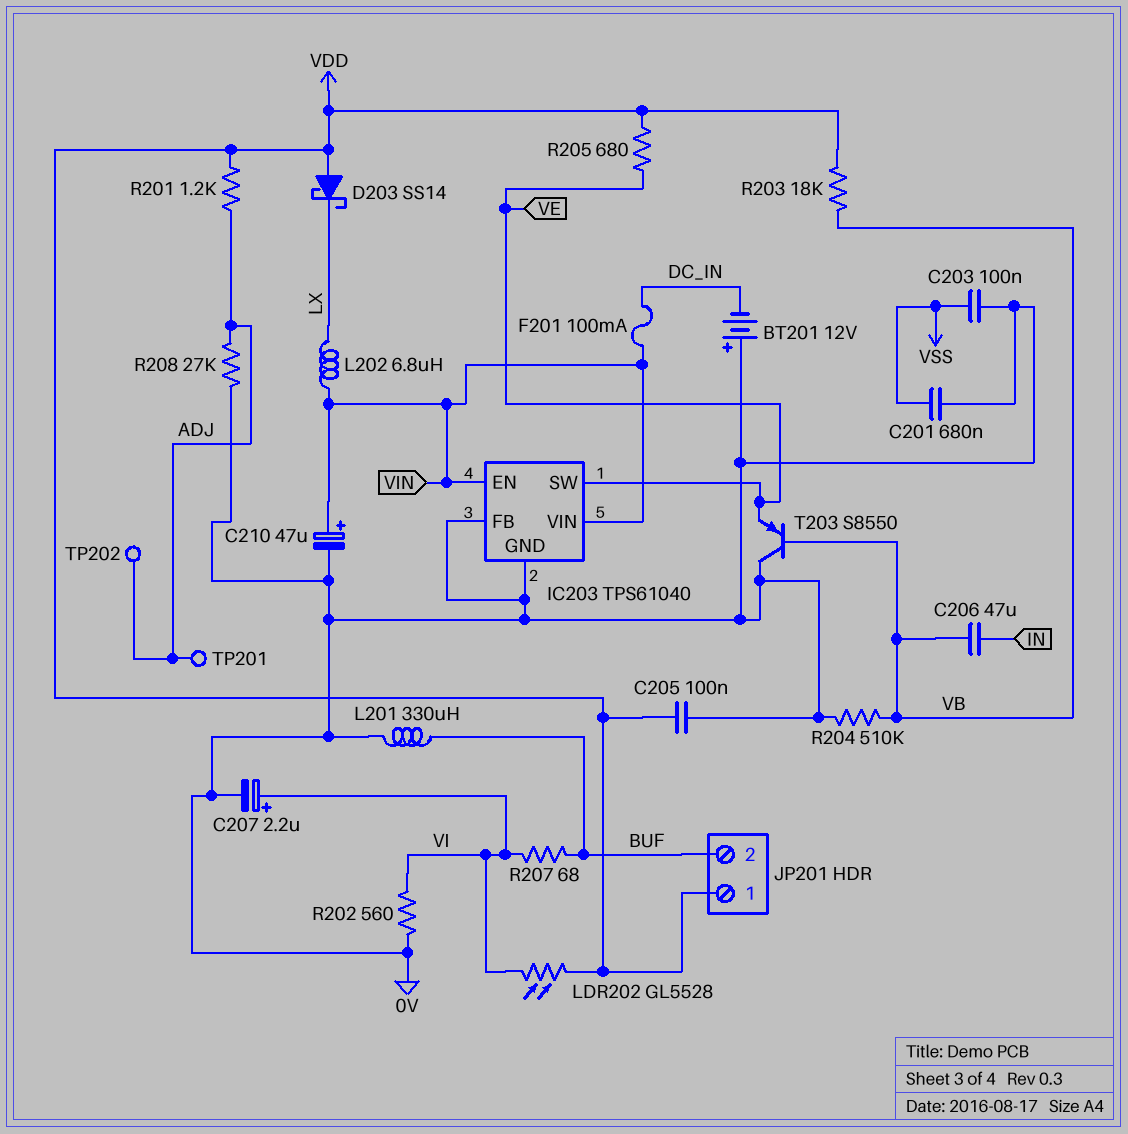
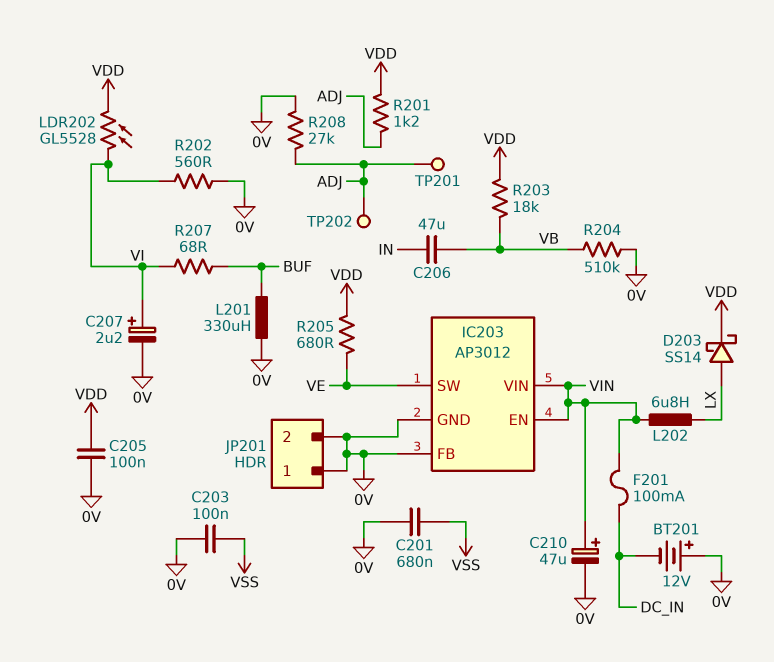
D203: schottky SS14 (A VDD, K LX) -> schottky SS14 (A LX, K VDD)
IC203: TPS61040 -> AP3012
JP201 pin 1: VDD -> 0V
JP201 pin 2: BUF -> 0V
T203: PNP S8550 (B VB, C 0V, E VE) -> none

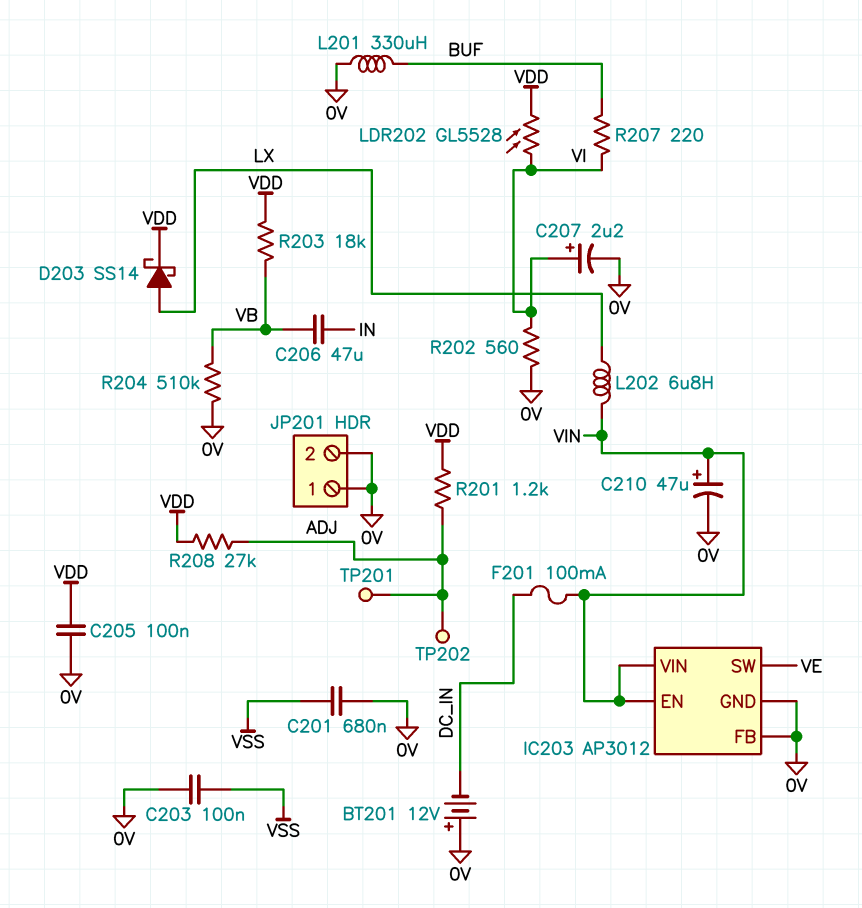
R205: 680 (VDD, VE) -> none
R207: 68 (BUF, VI) -> 220 (BUF, VI)
R208: 27k (0V, ADJ) -> 27k (ADJ, VDD)

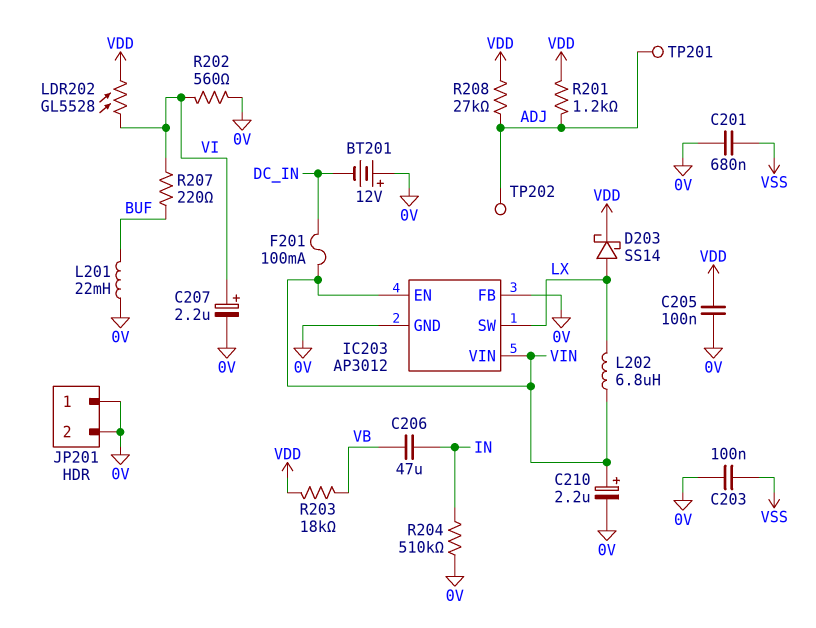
C210: 47uF (plus VIN, minus 0V) -> 2.2uF (plus VIN, minus 0V)
IC203 pin SW: VE -> LX
L201: 330uH (0V, BUF) -> 22mH (0V, BUF)
R204: 510k (0V, VB) -> 510k (0V, IN)

